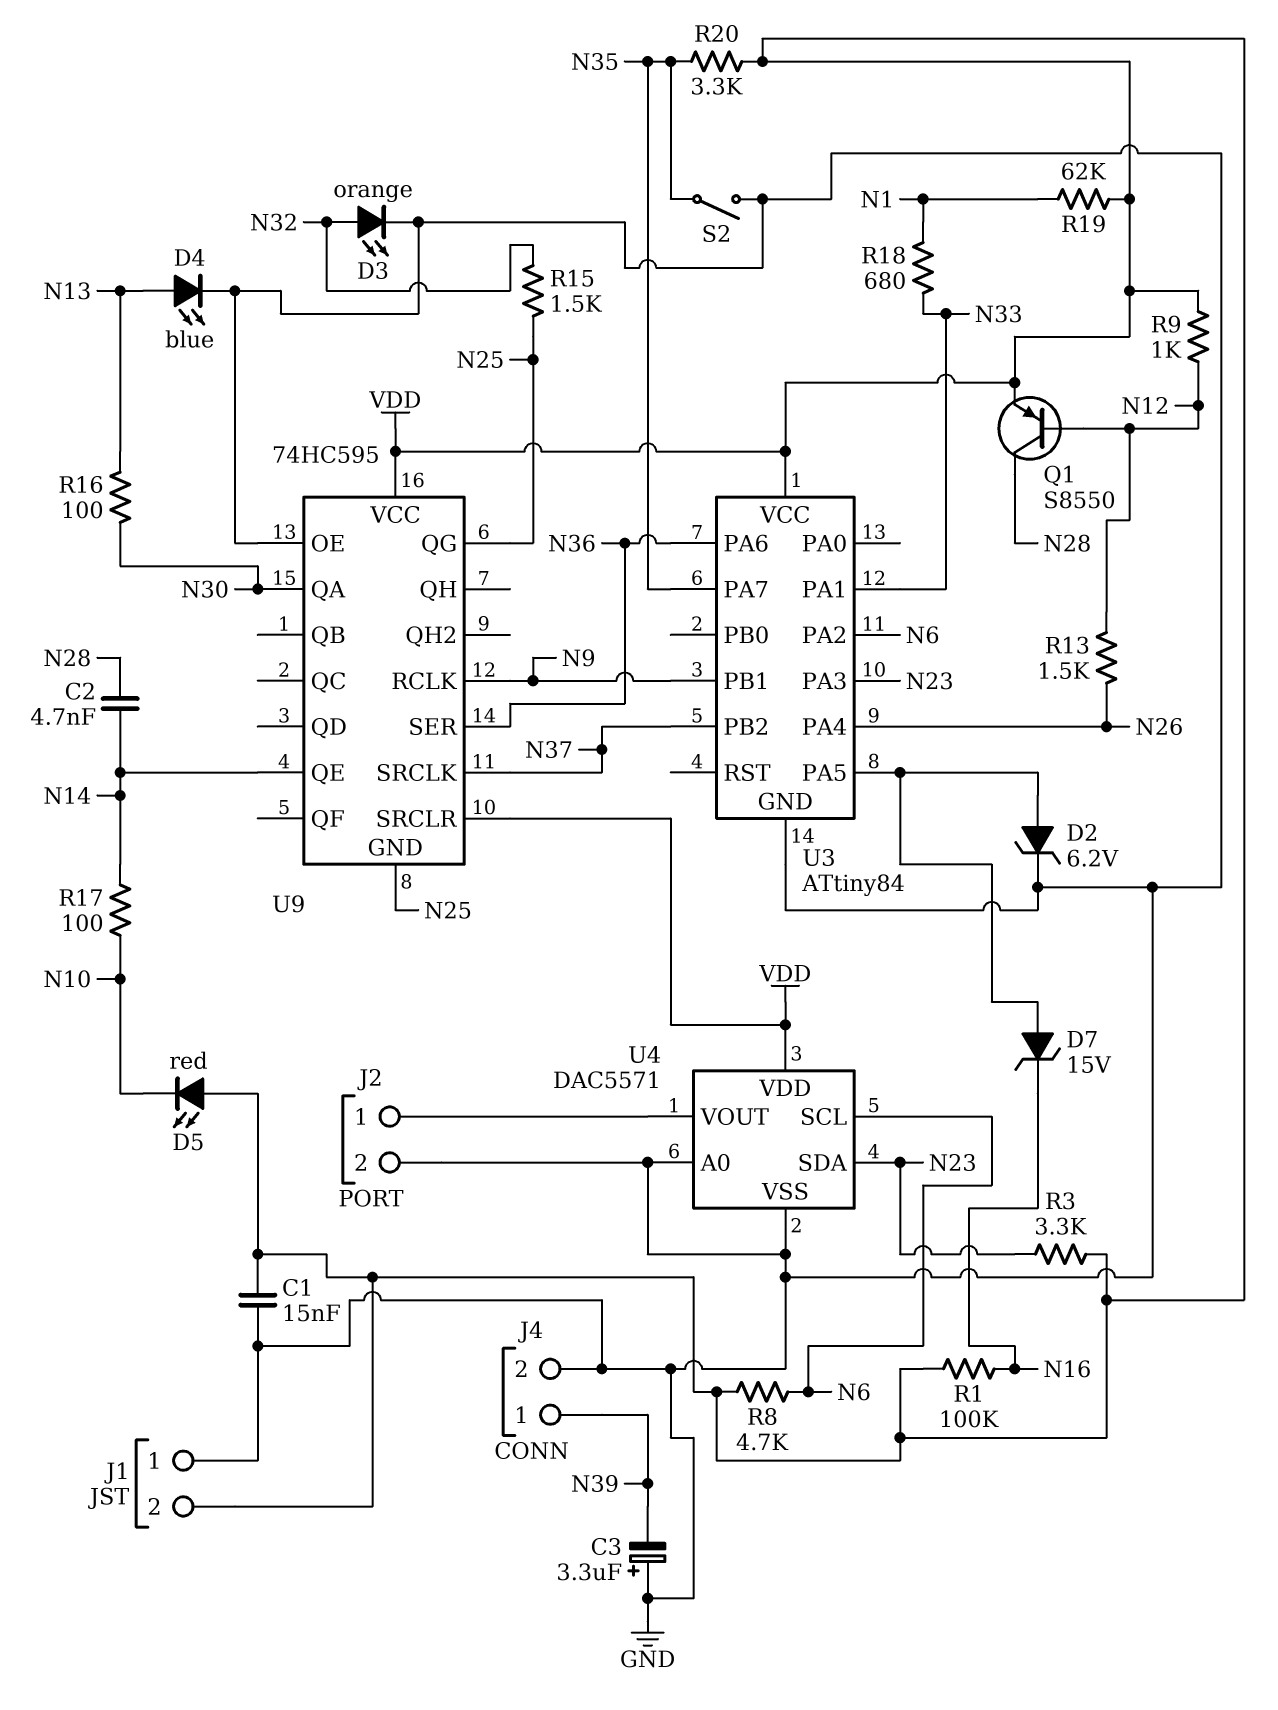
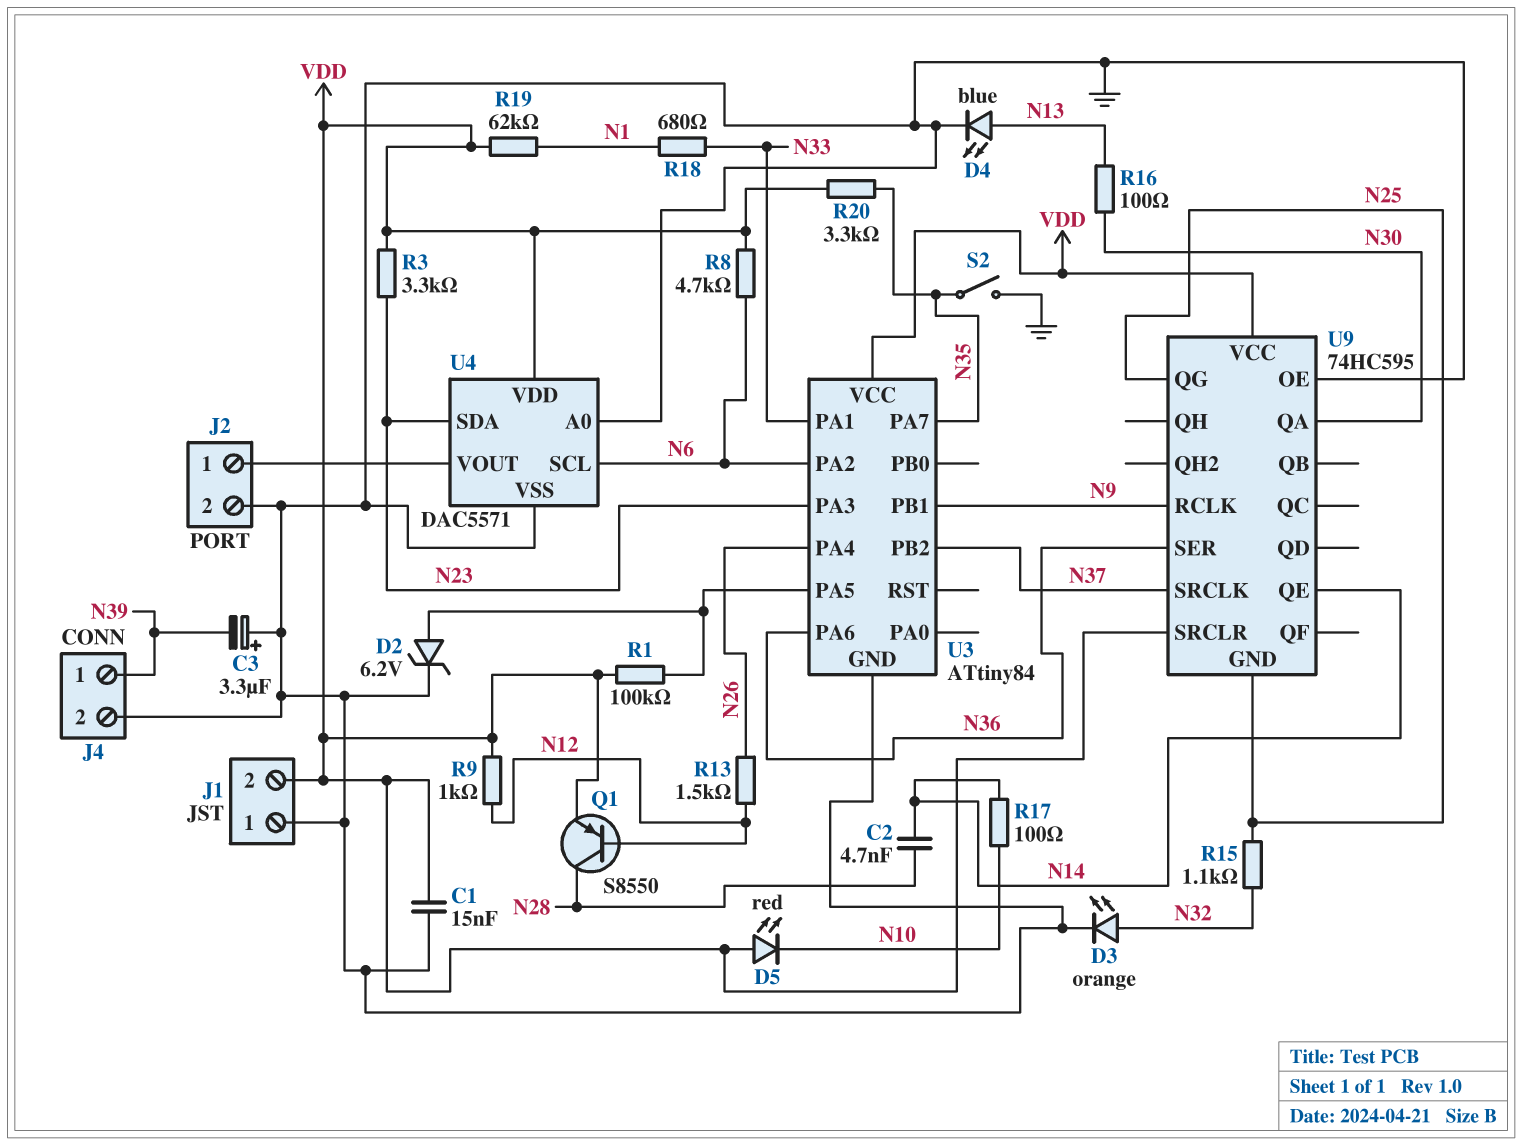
D7: zener 15V (A U3/PA5, K N16) -> none
R1: 100k (N16, VDD) -> 100k (U3/PA5, VDD)
R15: 1.5k (N25, N32) -> 1.1k (N25, N32)

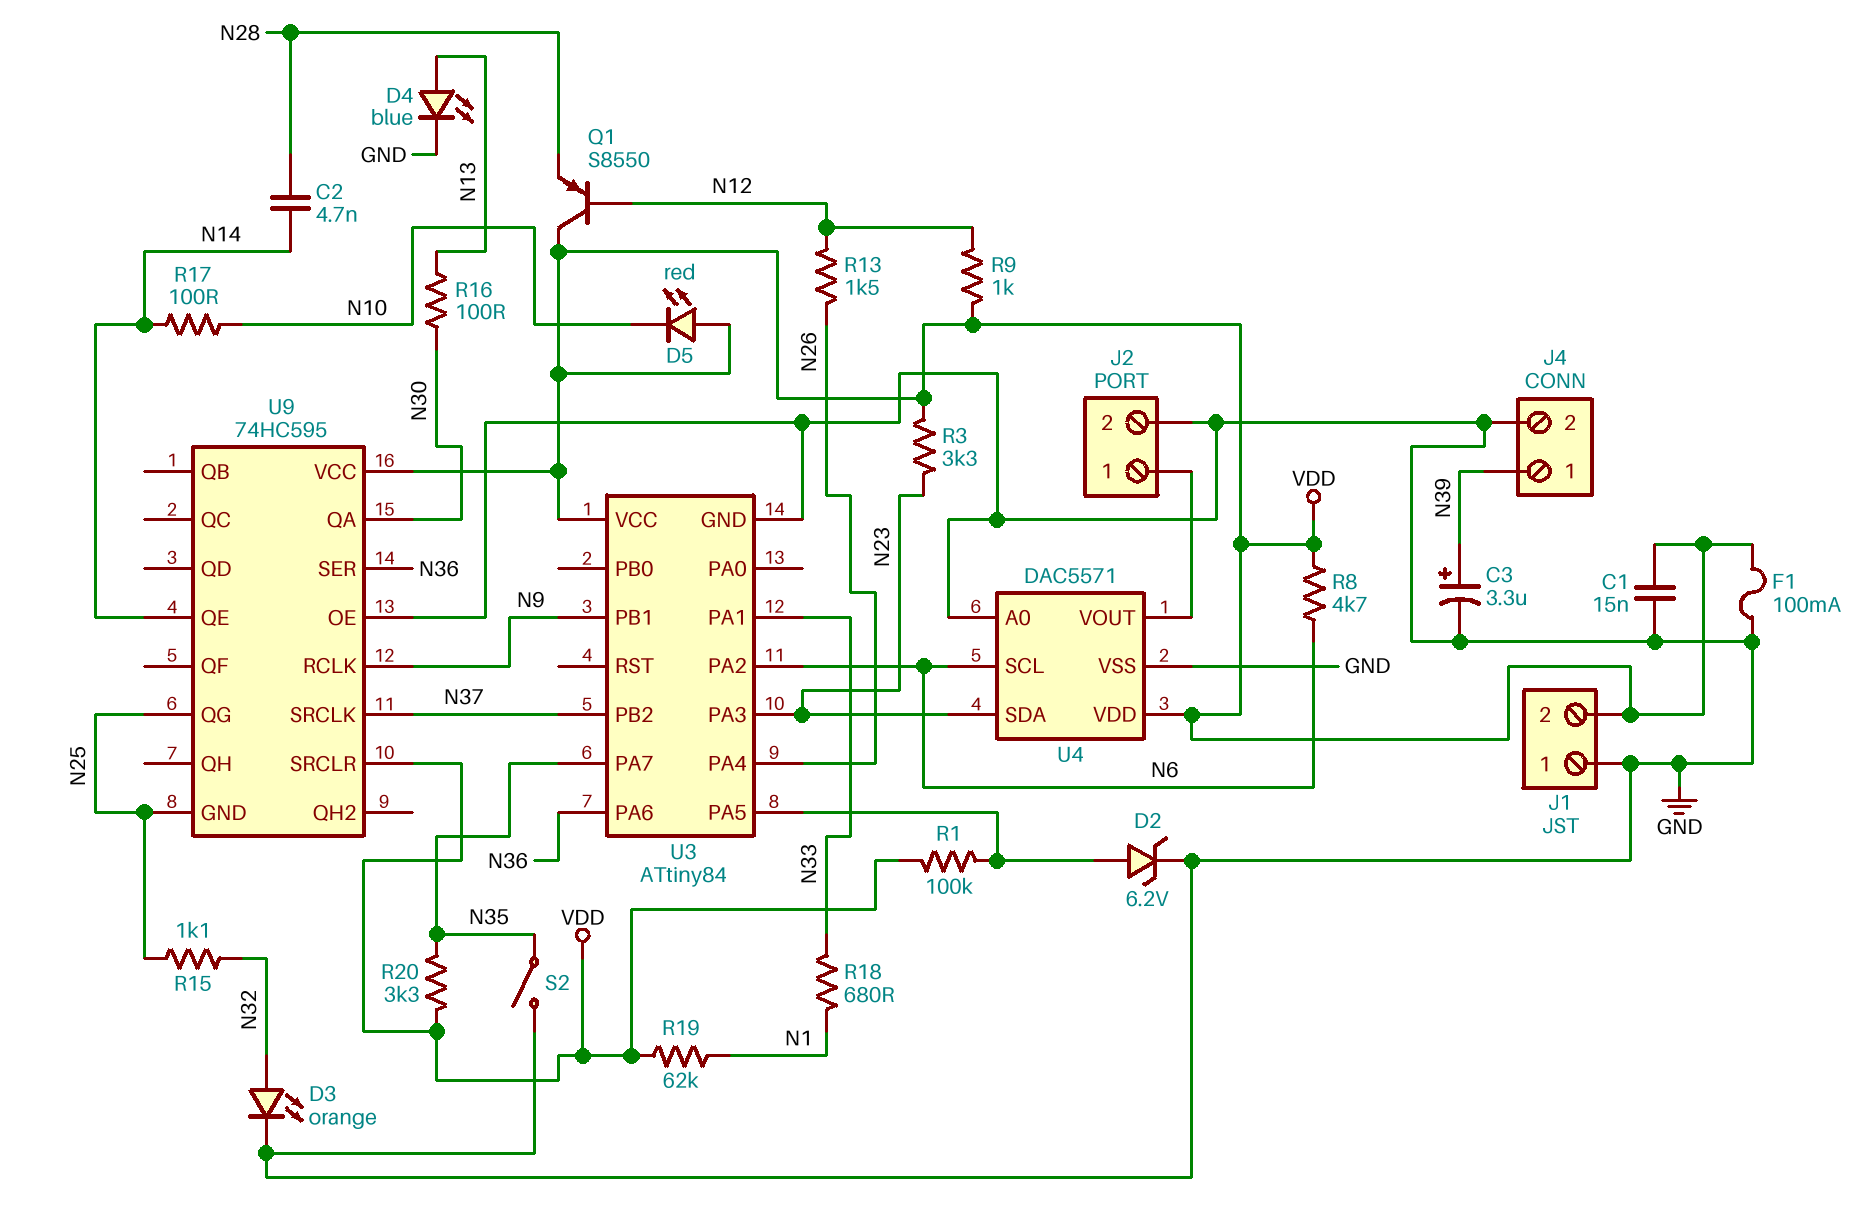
C3: 3.3uF (plus GND, minus N39) -> 3.3uF (plus N39, minus GND)
F1: none -> 100mA (GND, VDD)
Q1: PNP S8550 (B N12, C N28, E VDD) -> PNP S8550 (B N12, C VDD, E N28)

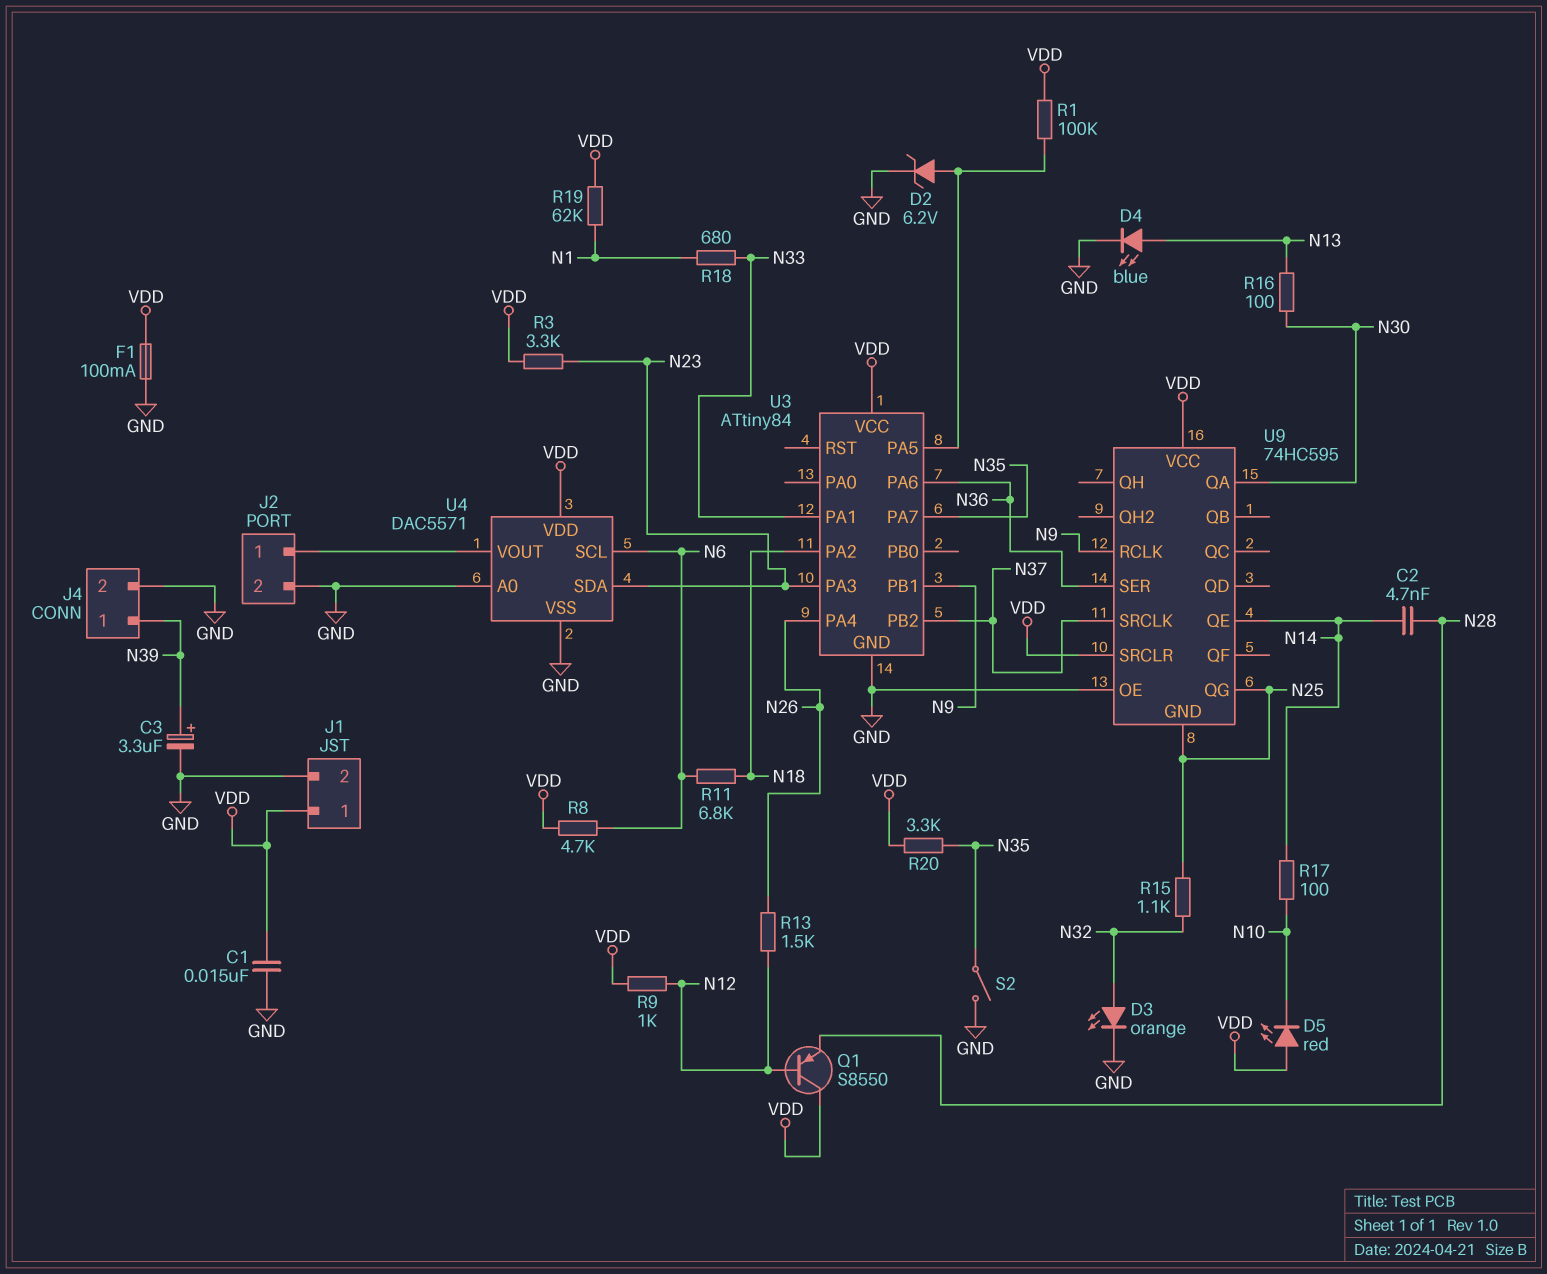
J1 pin 1: GND -> VDD
J1 pin 2: VDD -> GND
R11: none -> 6.8k (N6, N18)
U3 pin PA2: N6 -> N18

